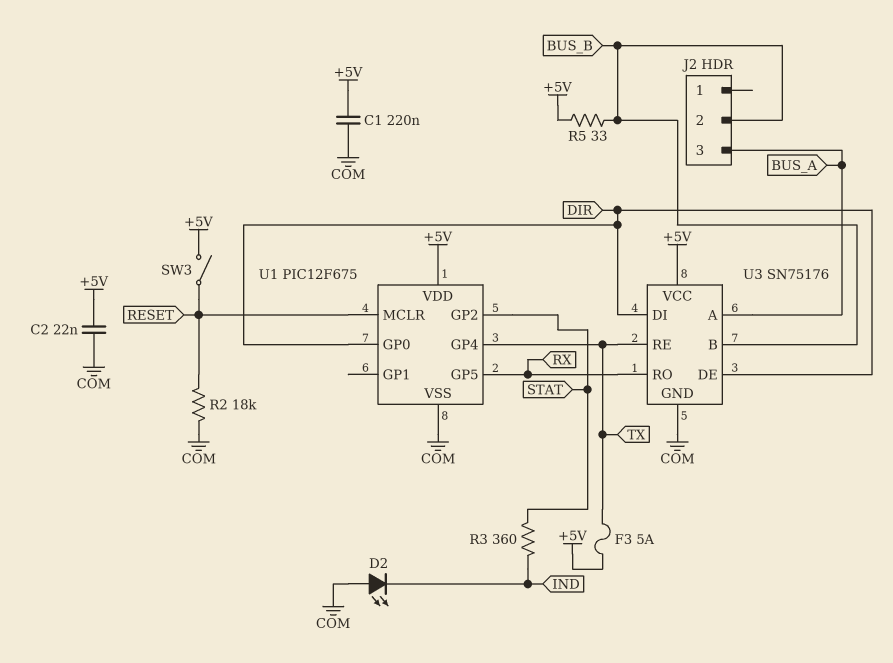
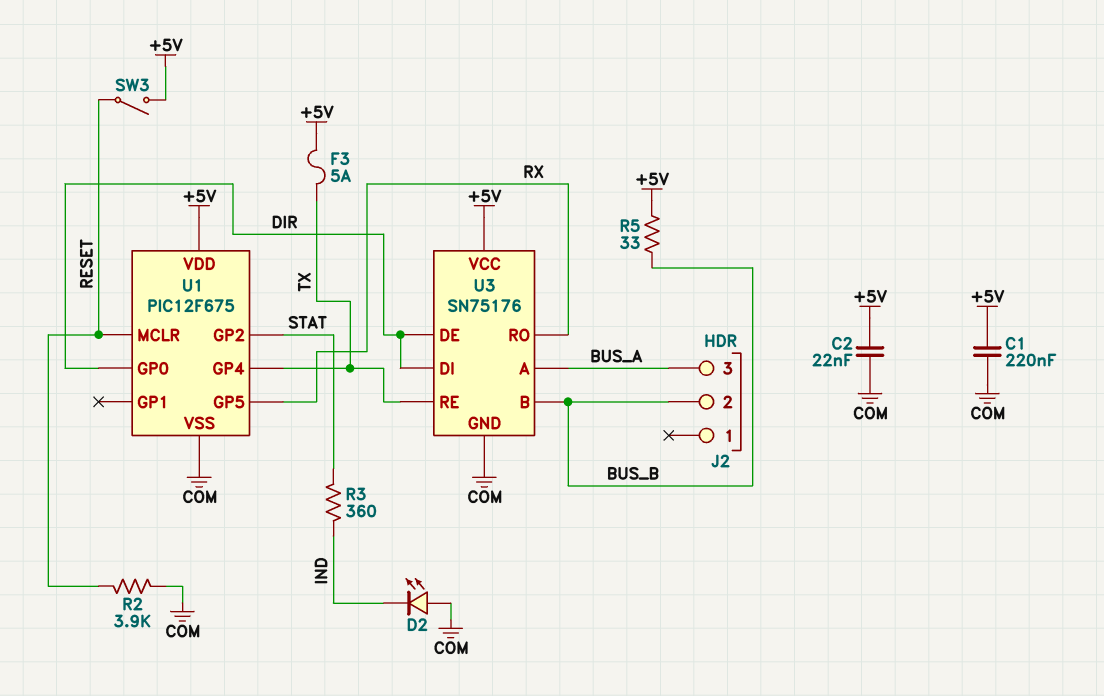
R2: 18k (COM, RESET) -> 3.9k (COM, RESET)

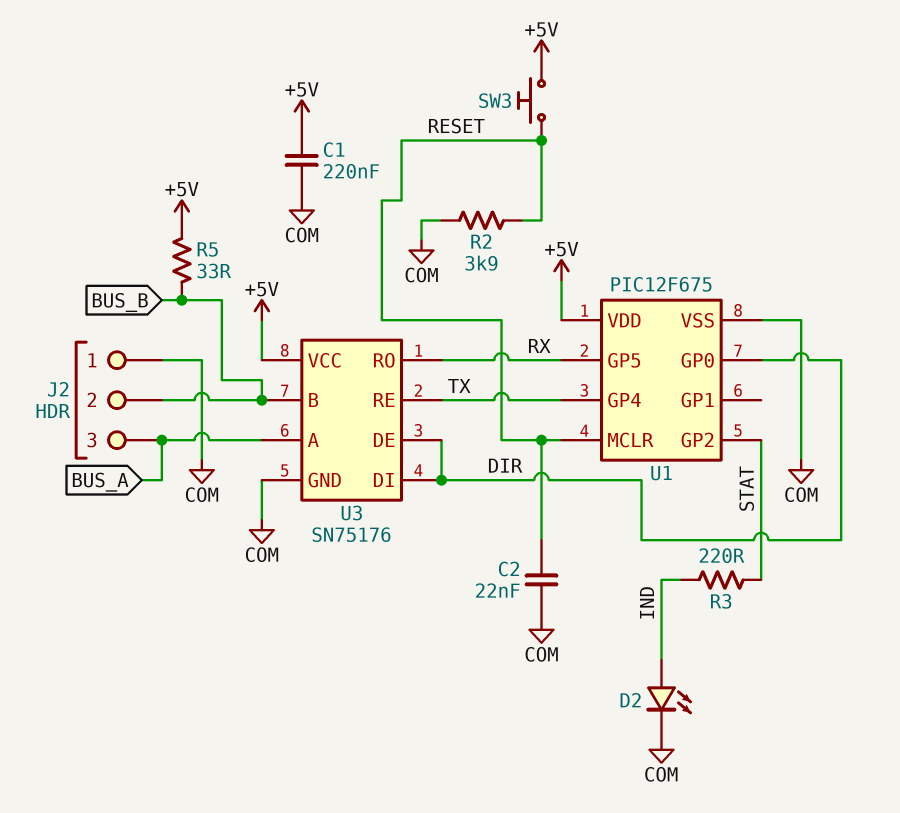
C2: 22nF (+5V, COM) -> 22nF (COM, RESET)
D2: LED (A COM, K IND) -> LED (A IND, K COM)
F3: 5A (+5V, TX) -> none
J2 pin 1: none -> COM
R3: 360 (IND, STAT) -> 220 (IND, STAT)
SW3: switch (+5V, RESET) -> button (+5V, RESET)

